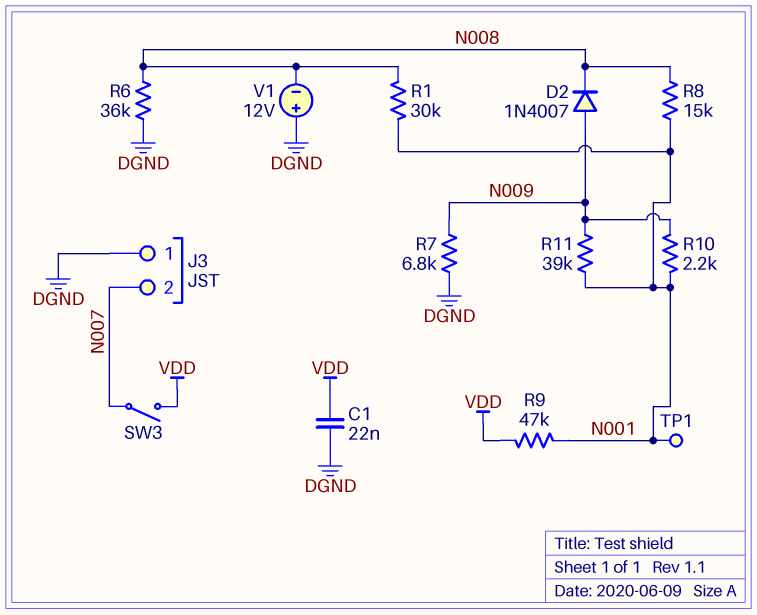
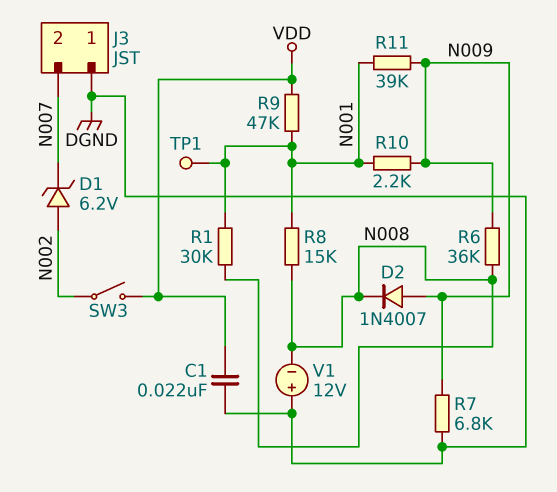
D1: none -> zener 6.2V (A N002, K N007)
R6: 36k (DGND, N008) -> 36k (N008, N009)
SW3: switch (N007, VDD) -> switch (N002, VDD)

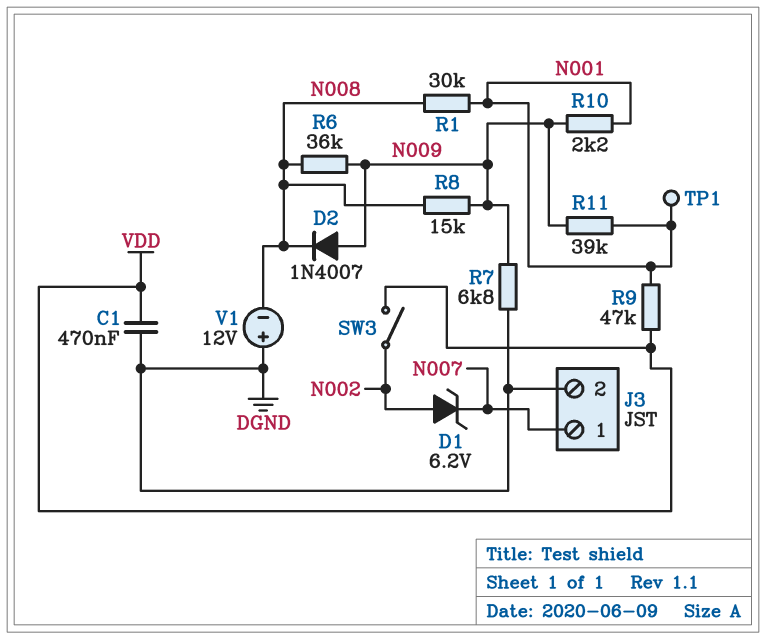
C1: 22nF (DGND, VDD) -> 470nF (DGND, VDD)
J3 pin 1: DGND -> N007
J3 pin 2: N007 -> DGND
R8: 15k (N001, N008) -> 15k (N008, N009)

